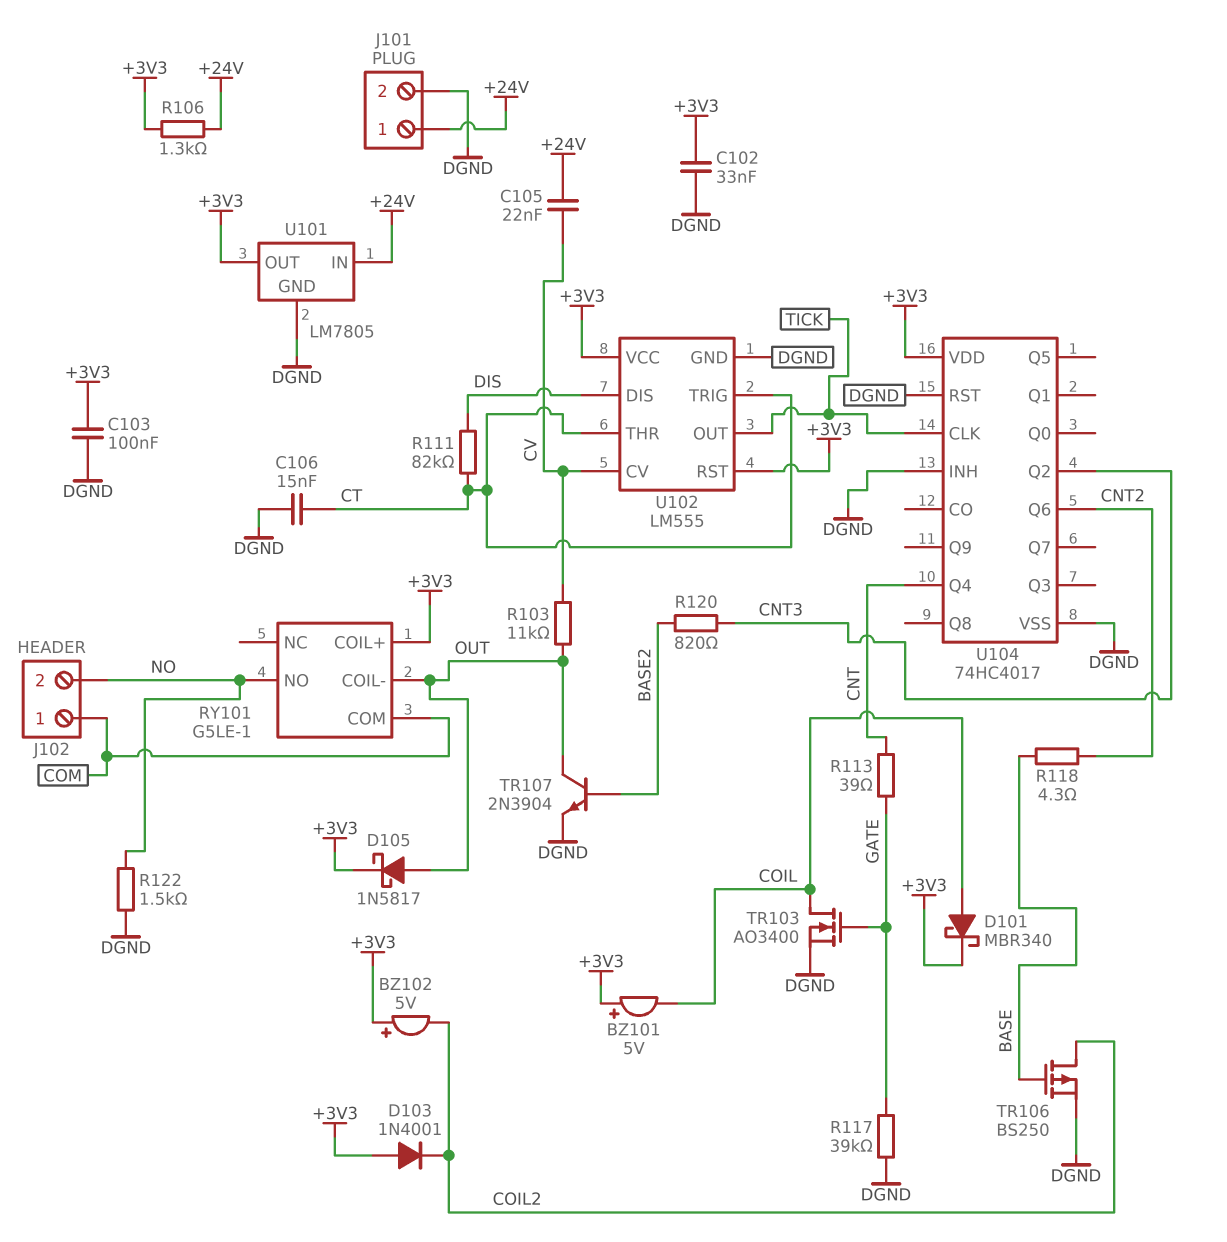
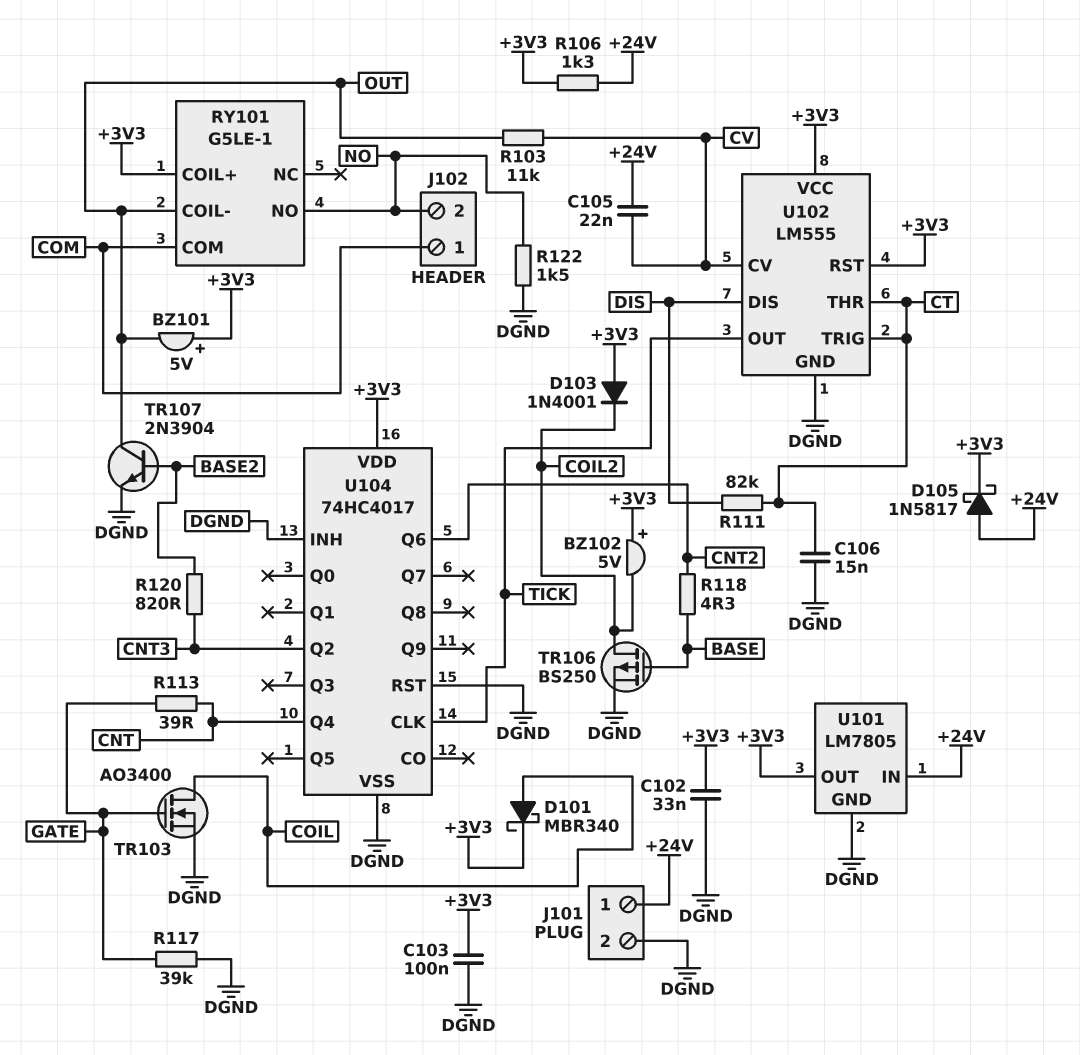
BZ101: buzzer 5V (plus +3V3, minus COIL) -> buzzer 5V (plus +3V3, minus OUT)
D105: schottky 1N5817 (A OUT, K +3V3) -> schottky 1N5817 (A +24V, K +3V3)

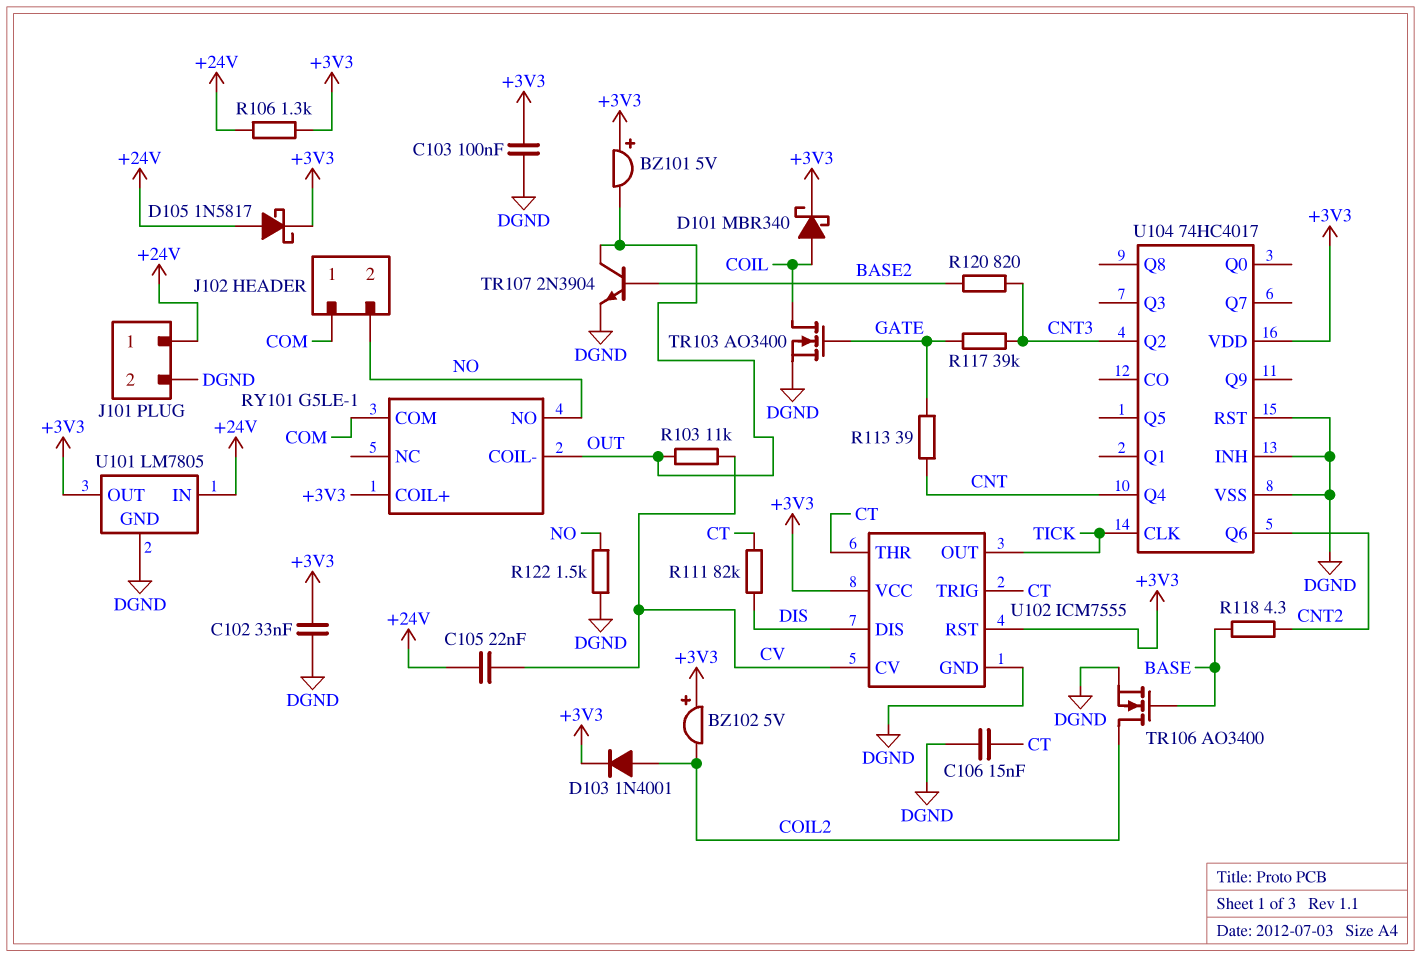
D103: diode 1N4001 (A +3V3, K COIL2) -> diode 1N4001 (A COIL2, K +3V3)
R117: 39k (DGND, GATE) -> 39k (CNT3, GATE)
TR106: PMOS BS250 (G BASE, D COIL2, S DGND) -> NMOS AO3400 (G BASE, D COIL2, S DGND)
U102: LM555 -> ICM7555

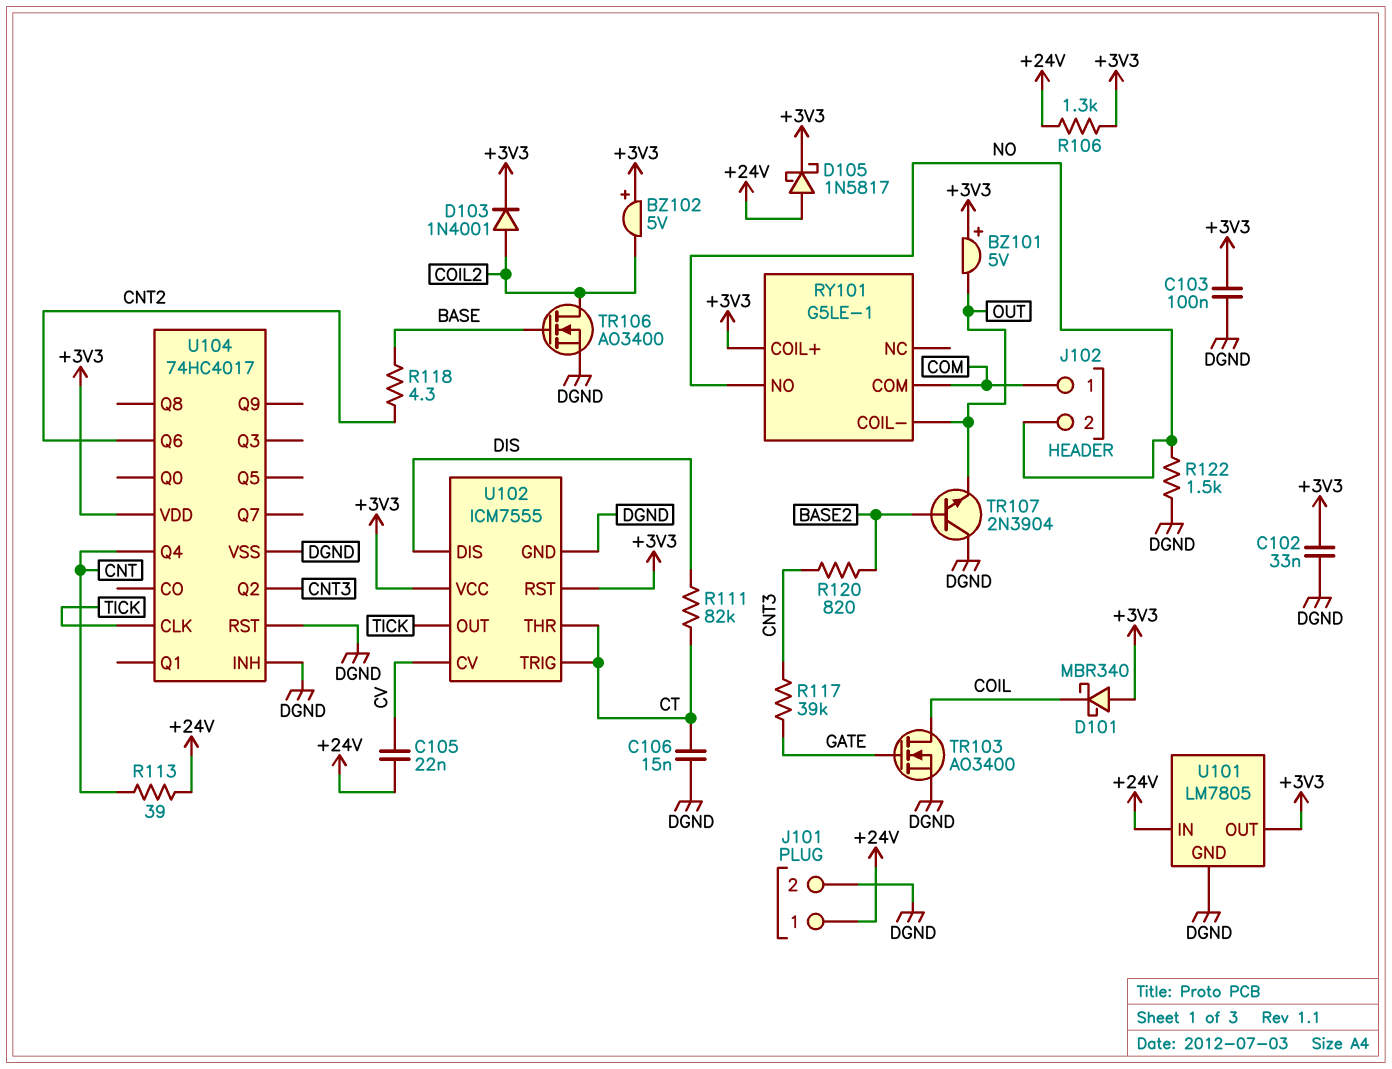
D101: schottky MBR340 (A COIL, K +3V3) -> schottky MBR340 (A +3V3, K COIL)
R103: 11k (CV, OUT) -> none
R113: 39 (CNT, GATE) -> 39 (+24V, CNT)
TR107: NPN 2N3904 (B BASE2, C OUT, E DGND) -> NPN 2N3904 (B BASE2, C DGND, E OUT)

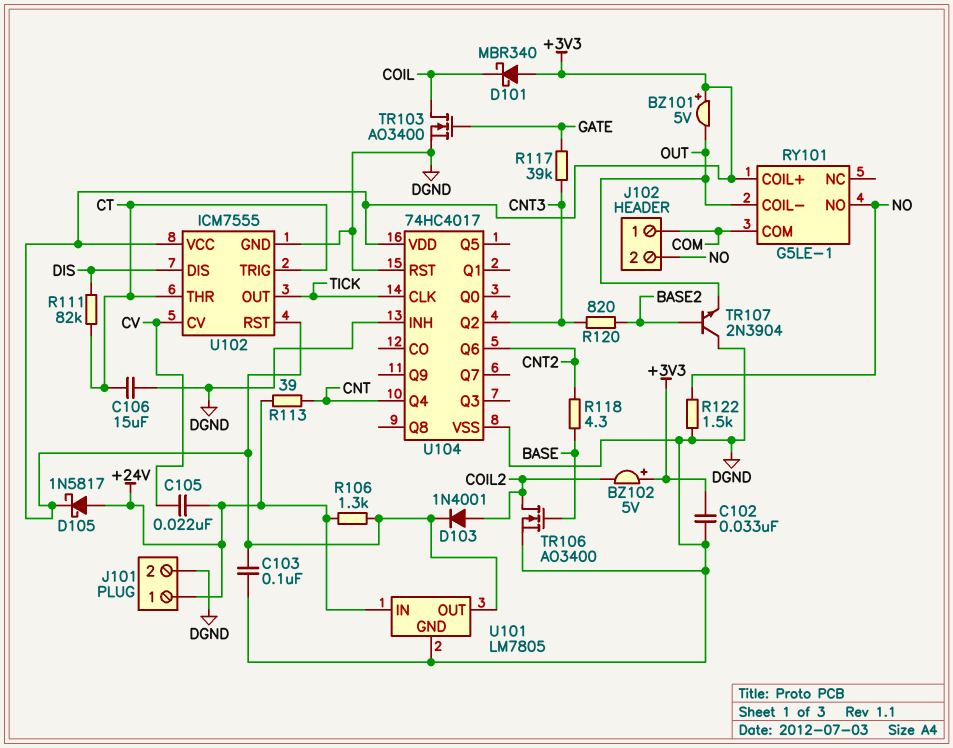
C106: 15nF (CT, DGND) -> 15uF (CT, DGND)

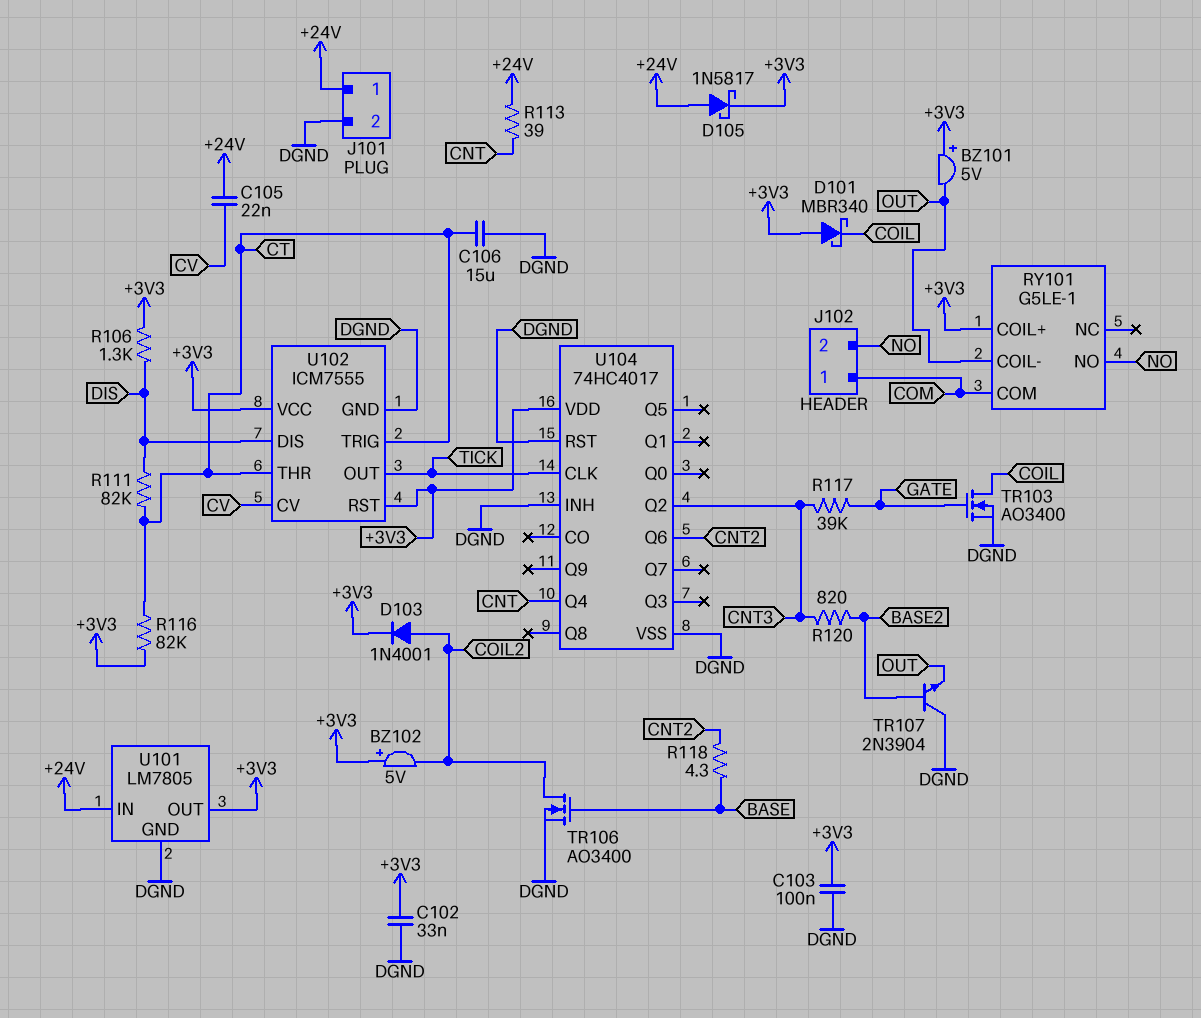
R106: 1.3k (+3V3, +24V) -> 1.3k (+3V3, DIS)
R116: none -> 82k (+3V3, CT)
R122: 1.5k (DGND, NO) -> none

